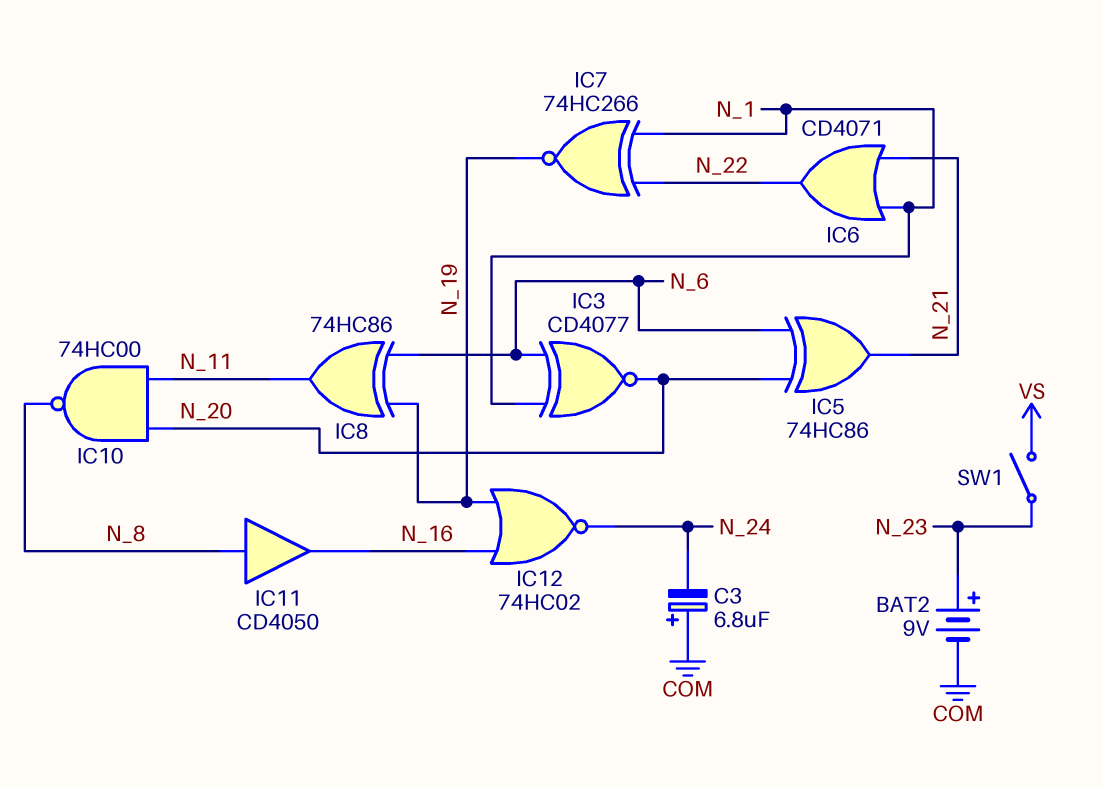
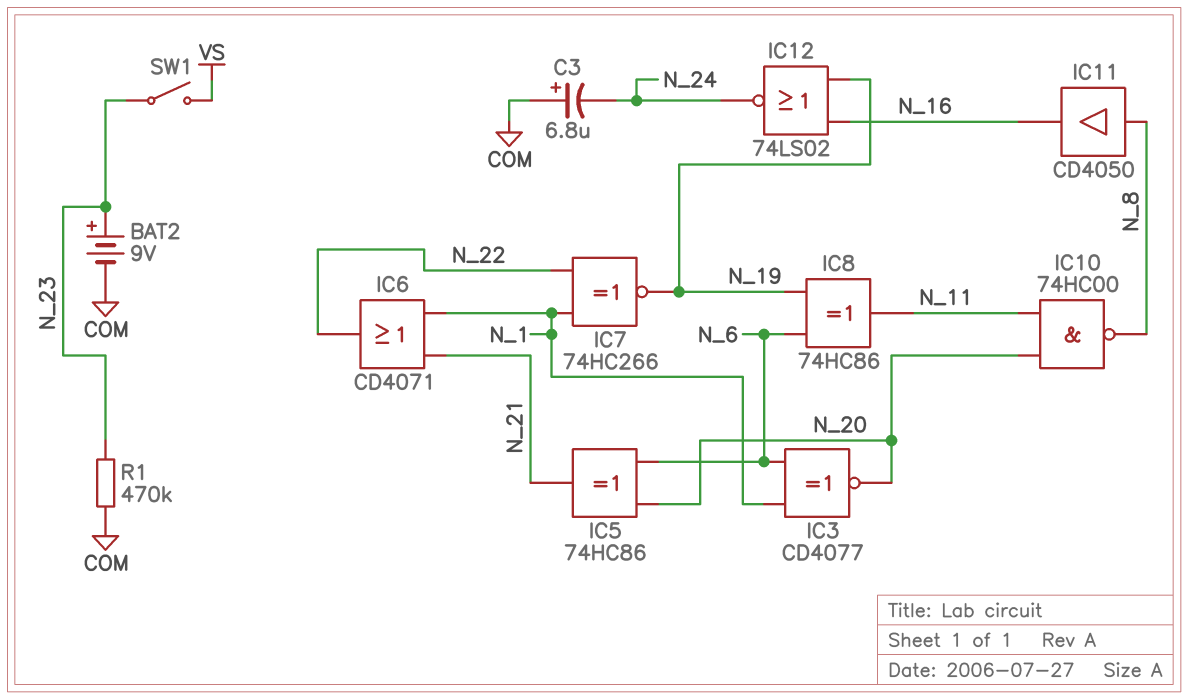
IC12: NOR 74HC02 (in N_16, in N_19, out N_24) -> NOR 74LS02 (in N_16, in N_19, out N_24)
R1: none -> 470k (COM, N_23)

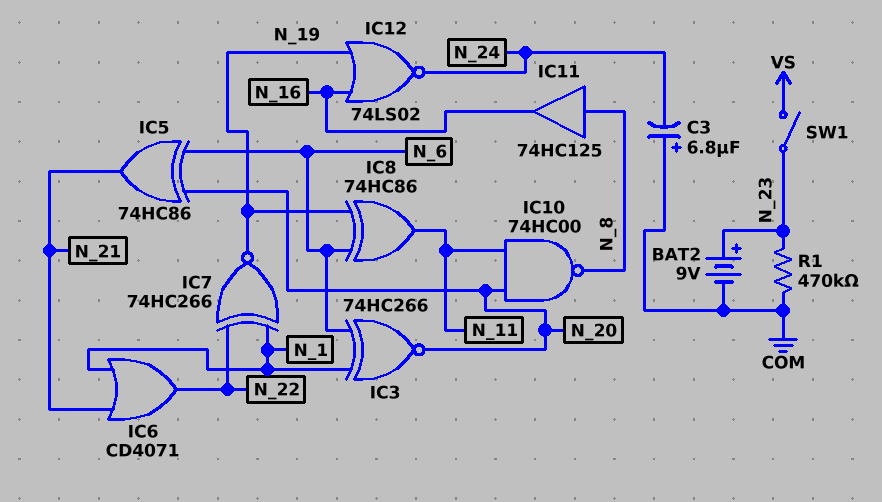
IC3: XNOR CD4077 (in N_1, in N_6, out N_20) -> XNOR 74HC266 (in N_1, in N_6, out N_20)
IC11: buffer CD4050 (in N_8, out N_16) -> buffer 74HC125 (in N_8, out N_16)

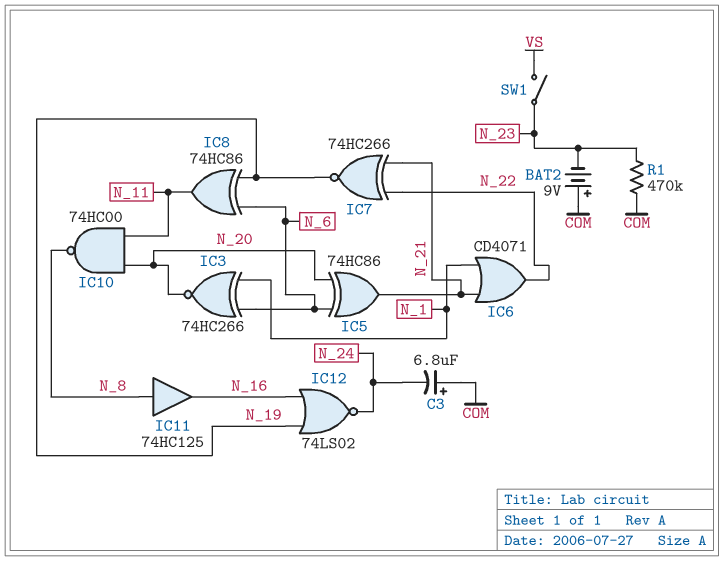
BAT2: 9V (plus N_23, minus COM) -> 9V (plus COM, minus N_23)
IC7: XNOR 74HC266 (in N_1, in N_22, out N_19) -> XNOR 74HC266 (in N_21, in N_22, out N_19)

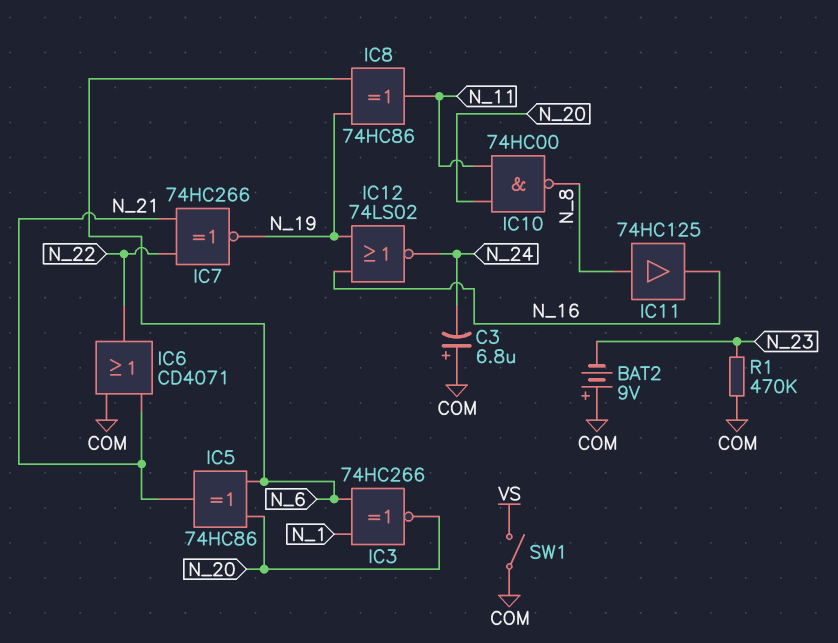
IC6: OR CD4071 (in N_1, in N_21, out N_22) -> OR CD4071 (in COM, in N_21, out N_22)
SW1: switch (N_23, VS) -> switch (COM, VS)

